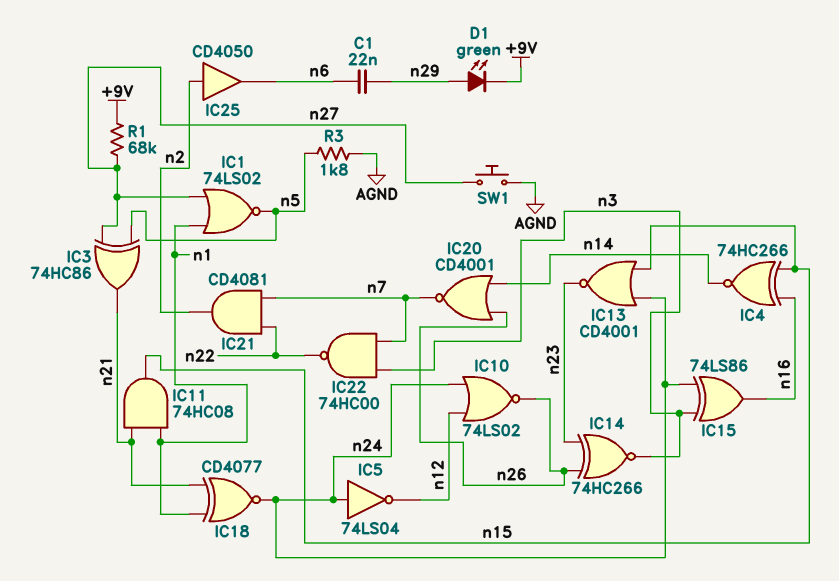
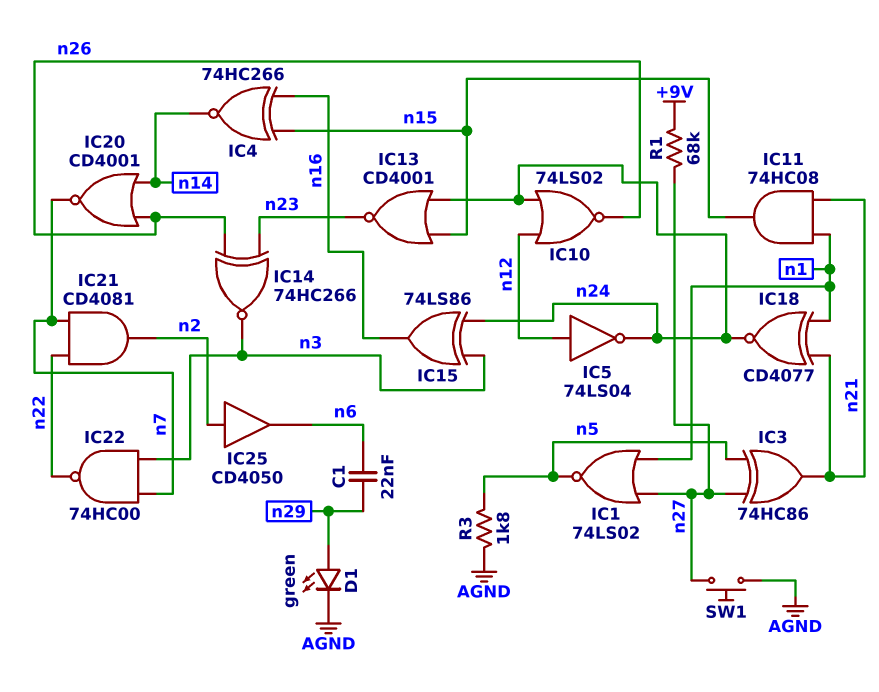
D1: LED green (A n29, K +9V) -> LED green (A n29, K AGND)
IC5: NOT 74LS04 (in n24, out n12) -> NOT 74LS04 (in n12, out n24)

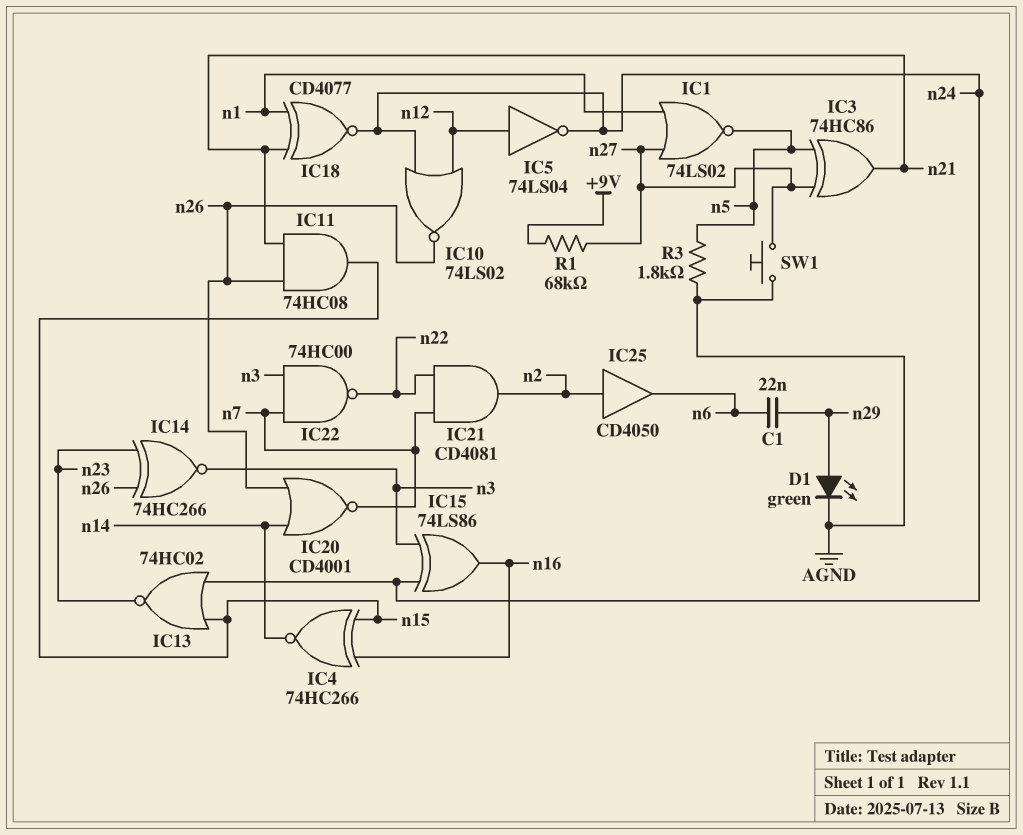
IC11: AND 74HC08 (in n1, in n21, out n15) -> AND 74HC08 (in n21, in n26, out n15)
IC13: NOR CD4001 (in n15, in n24, out n23) -> NOR 74HC02 (in n15, in n24, out n23)

